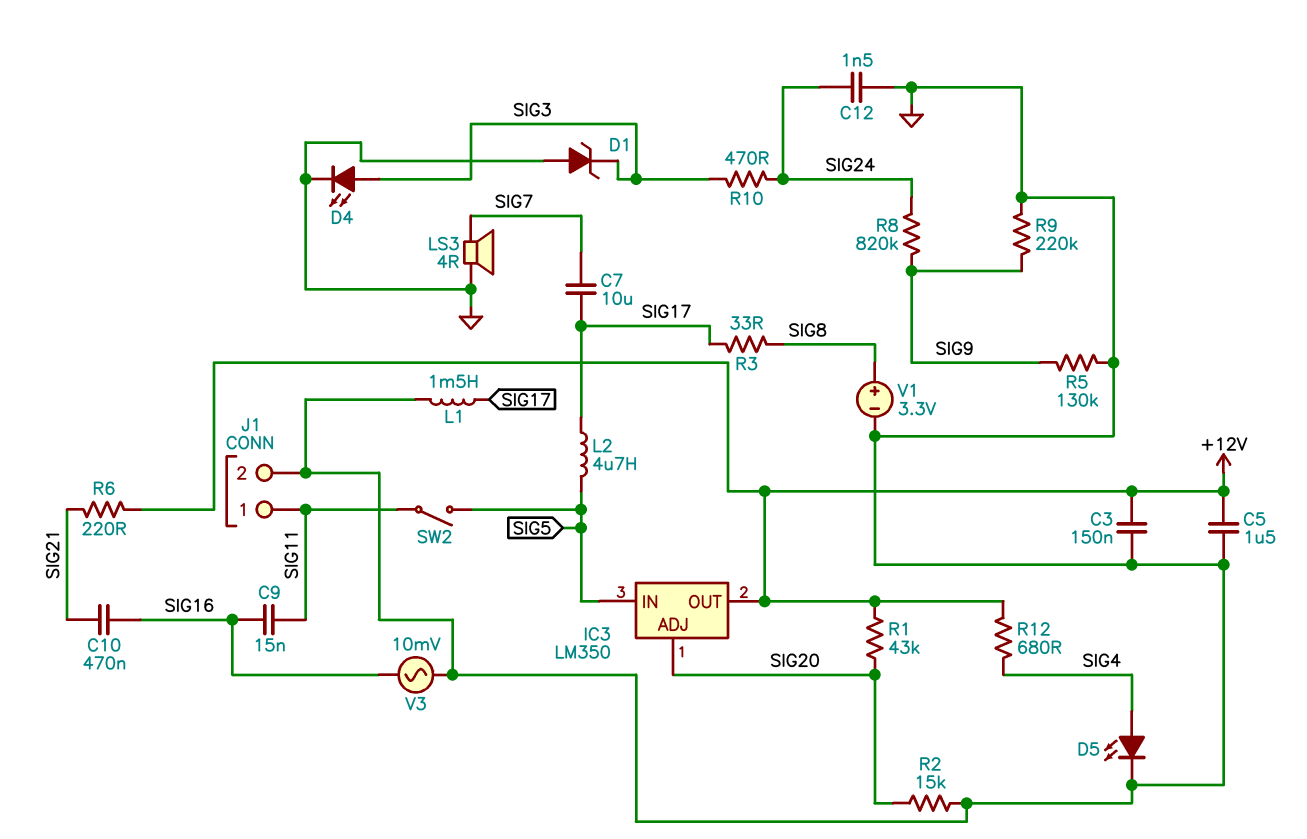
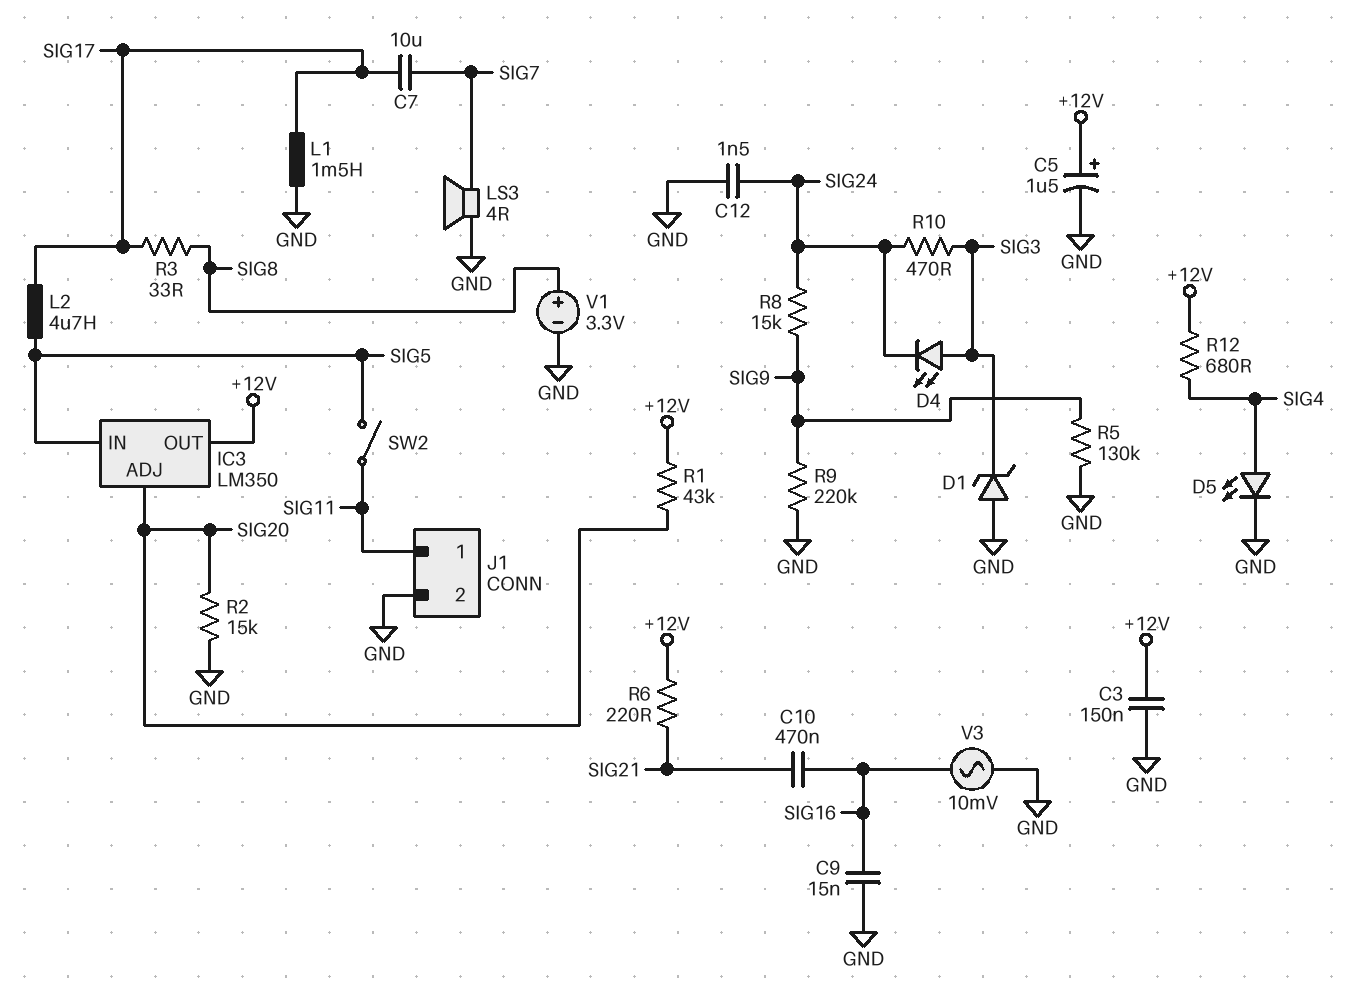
C5: 1.5uF (+12V, GND) -> 1.5uF (plus +12V, minus GND)
C9: 15nF (SIG11, SIG16) -> 15nF (GND, SIG16)
D4: LED (A SIG3, K GND) -> LED (A SIG3, K SIG24)
R8: 820k (SIG9, SIG24) -> 15k (SIG9, SIG24)

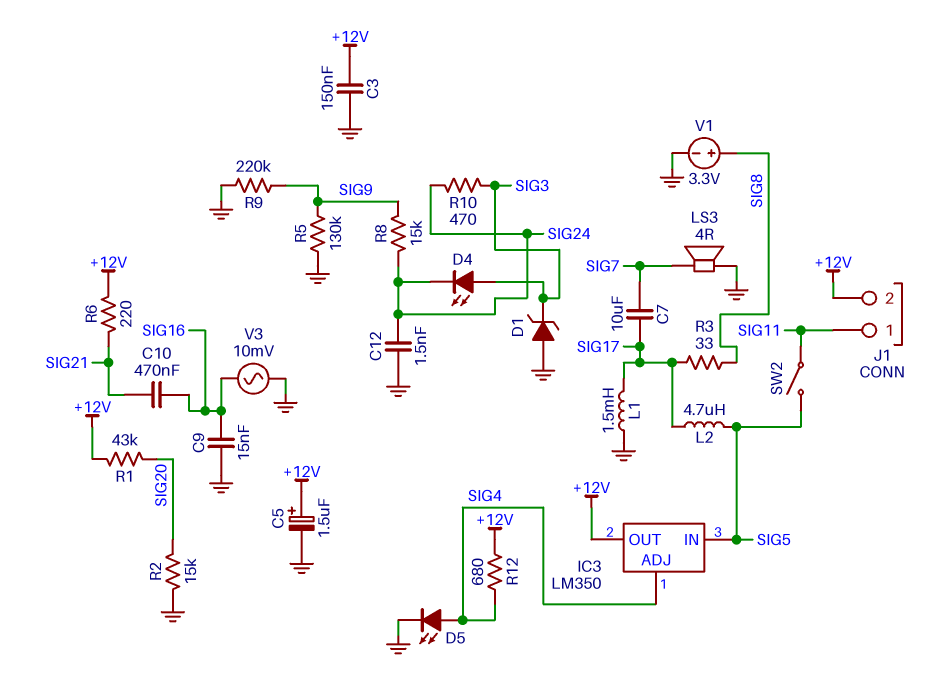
IC3 pin ADJ: SIG20 -> SIG4
J1 pin 2: GND -> +12V

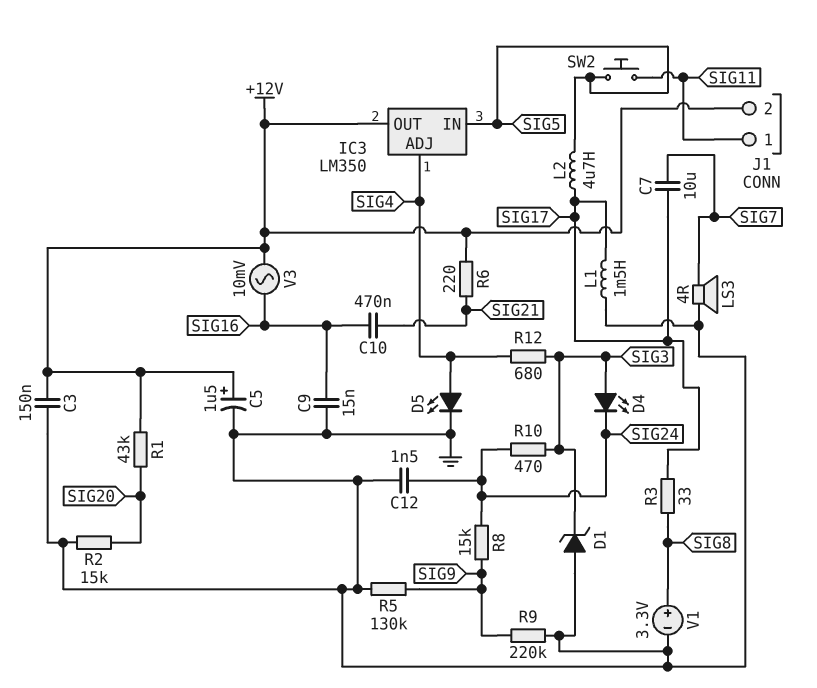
R12: 680 (+12V, SIG4) -> 680 (SIG3, SIG4)
SW2: switch (SIG5, SIG11) -> button (SIG5, SIG11)
V3: AC 10mV (GND, SIG16) -> AC 10mV (+12V, SIG16)

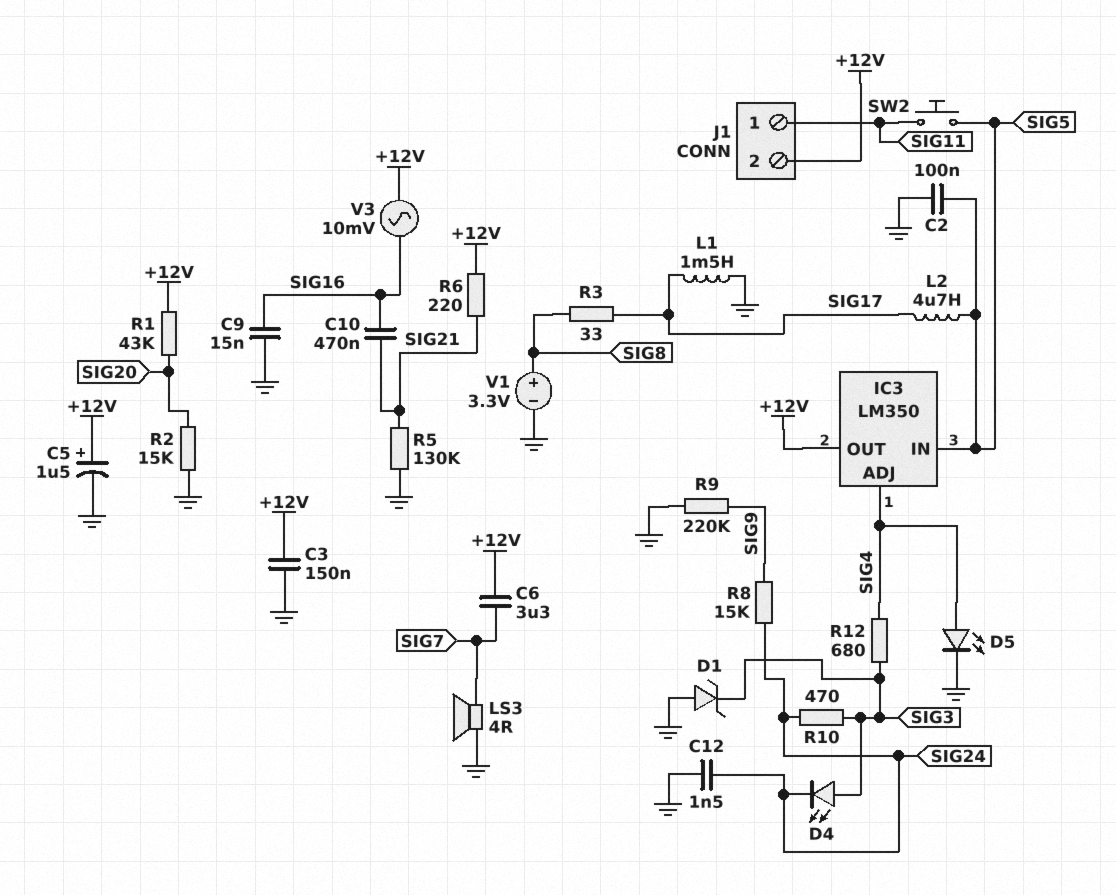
C2: none -> 100nF (GND, SIG5)
C6: none -> 3.3uF (+12V, SIG7)
C7: 10uF (SIG7, SIG17) -> none
R5: 130k (GND, SIG9) -> 130k (GND, SIG21)

